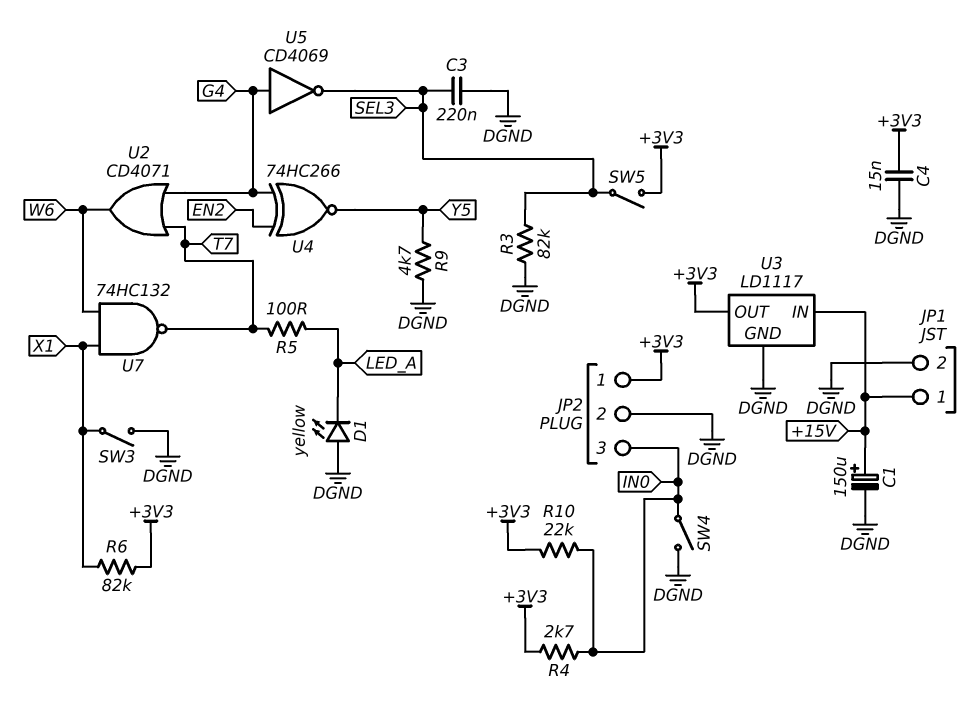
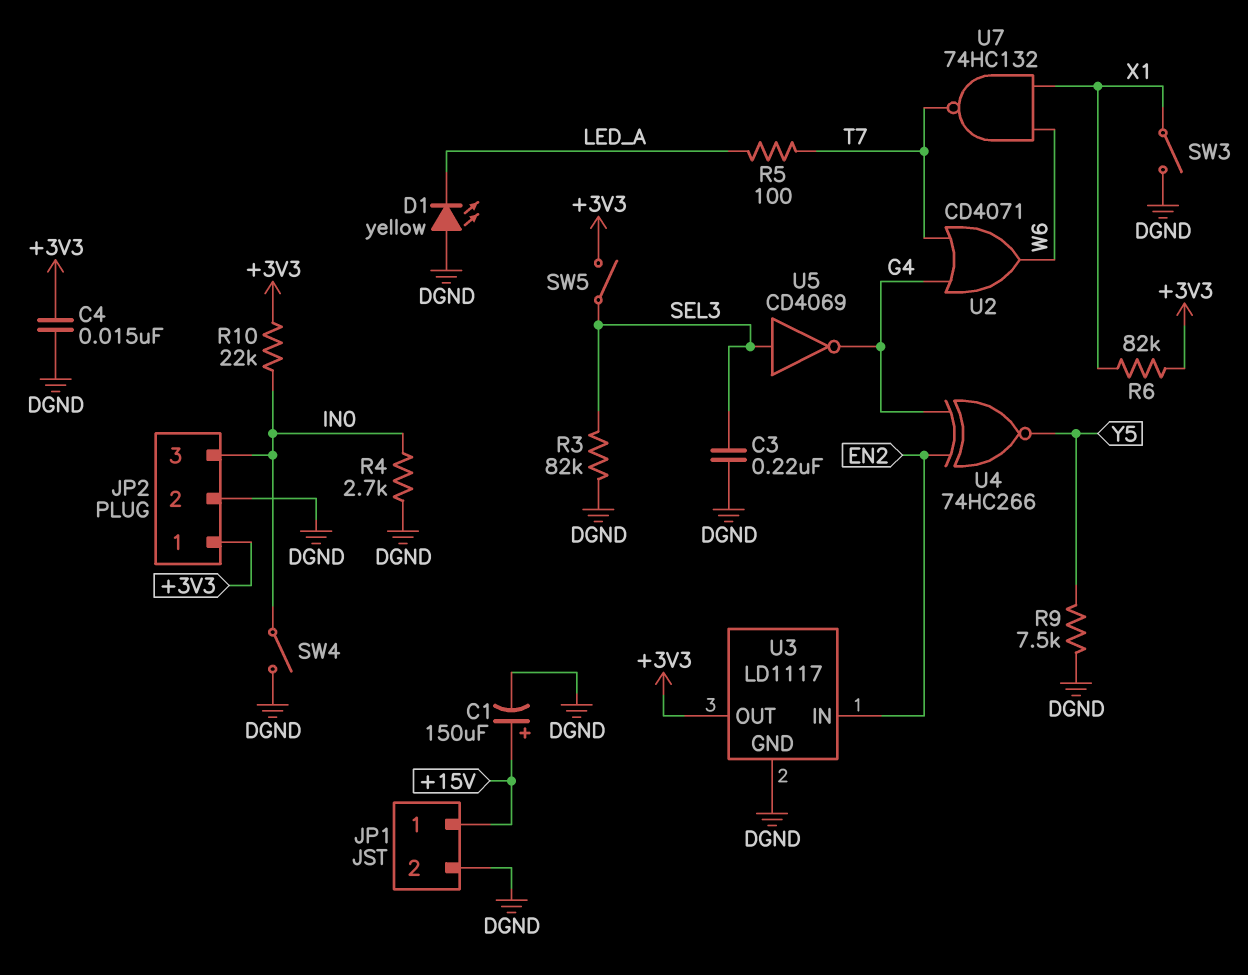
R4: 2.7k (+3V3, IN0) -> 2.7k (DGND, IN0)
R9: 4.7k (DGND, Y5) -> 7.5k (DGND, Y5)
U3 pin IN: +15V -> EN2
U5: NOT CD4069 (in G4, out SEL3) -> NOT CD4069 (in SEL3, out G4)

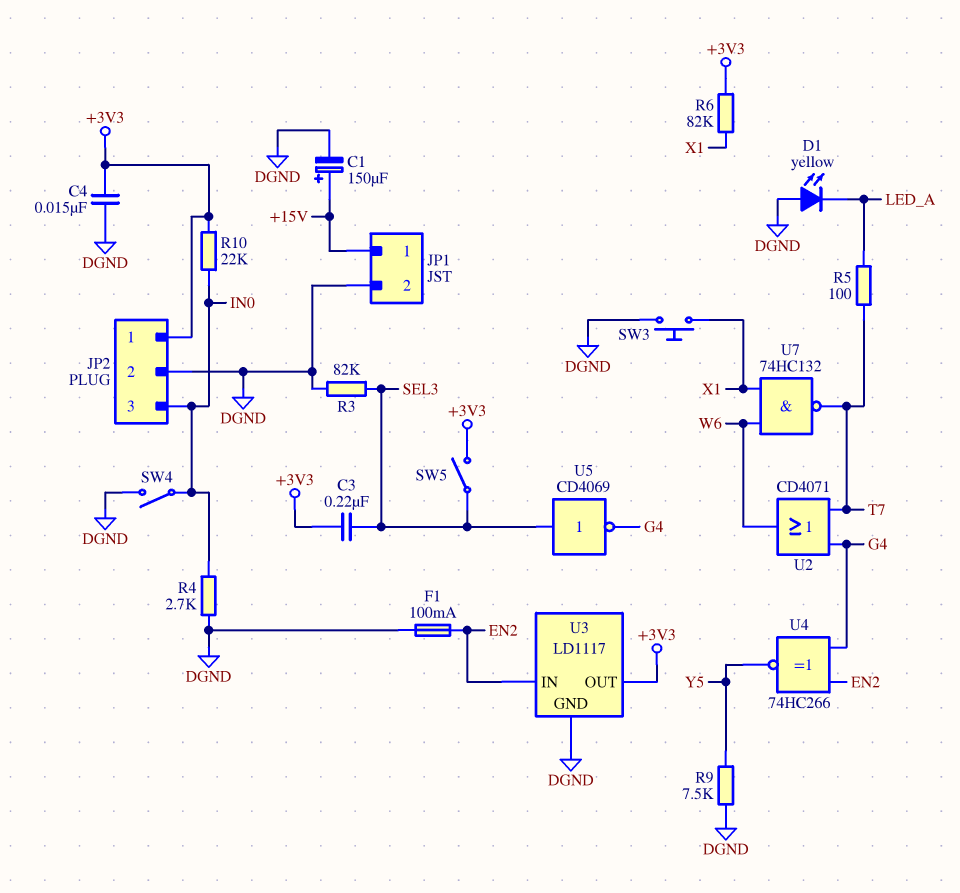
C3: 220nF (DGND, SEL3) -> 220nF (+3V3, SEL3)
F1: none -> 100mA (DGND, EN2)
SW3: switch (DGND, X1) -> button (DGND, X1)

